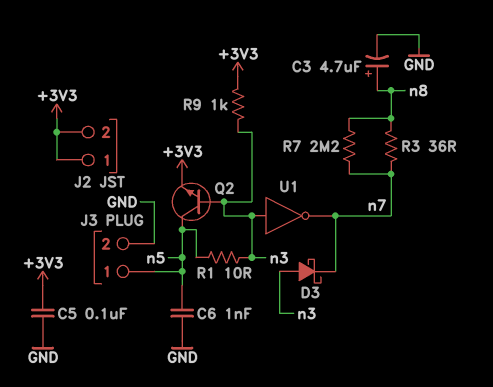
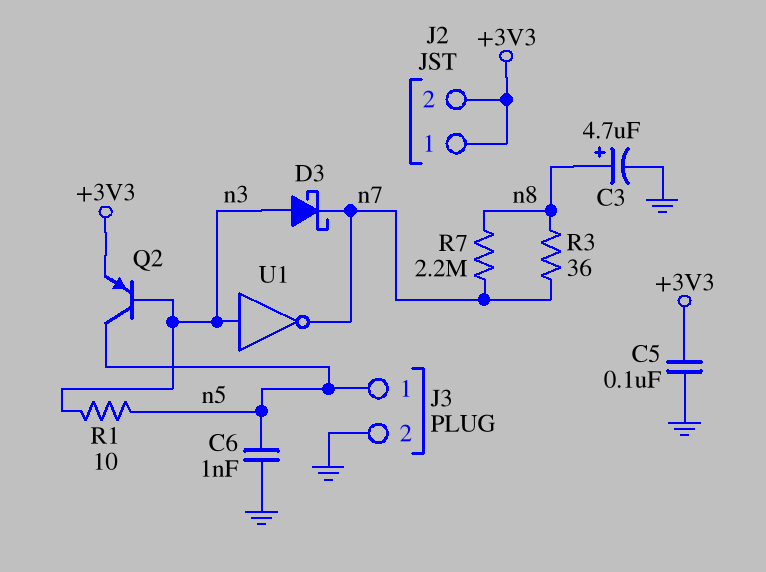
Q2: NPN (B n3, C n5, E +3V3) -> PNP (B n3, C n5, E +3V3)
R9: 1k (+3V3, n3) -> none

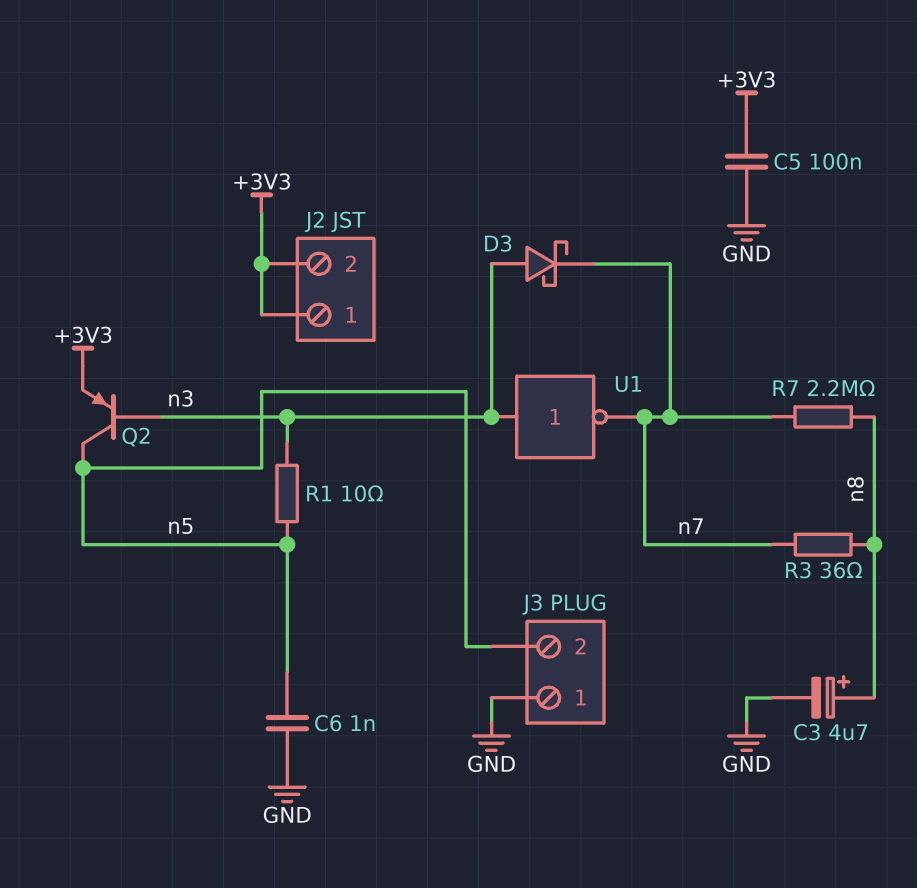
J3 pin 1: n5 -> GND
J3 pin 2: GND -> n5

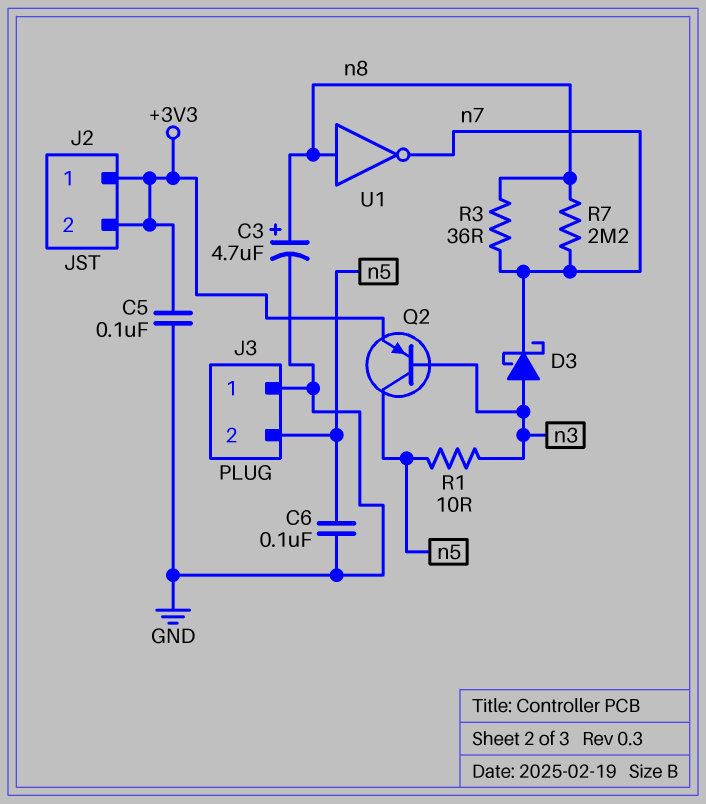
C6: 1nF (GND, n5) -> 100nF (GND, n5)
U1: NOT (in n3, out n7) -> NOT (in n8, out n7)

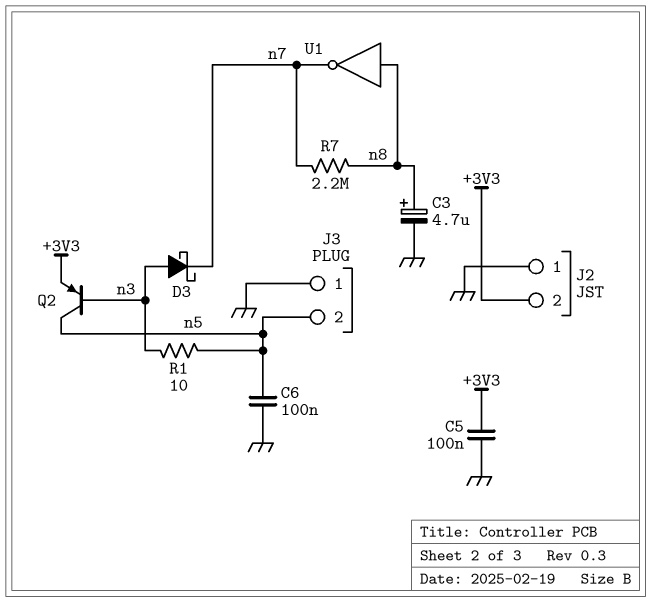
J2 pin 1: +3V3 -> GND
R3: 36 (n7, n8) -> none

